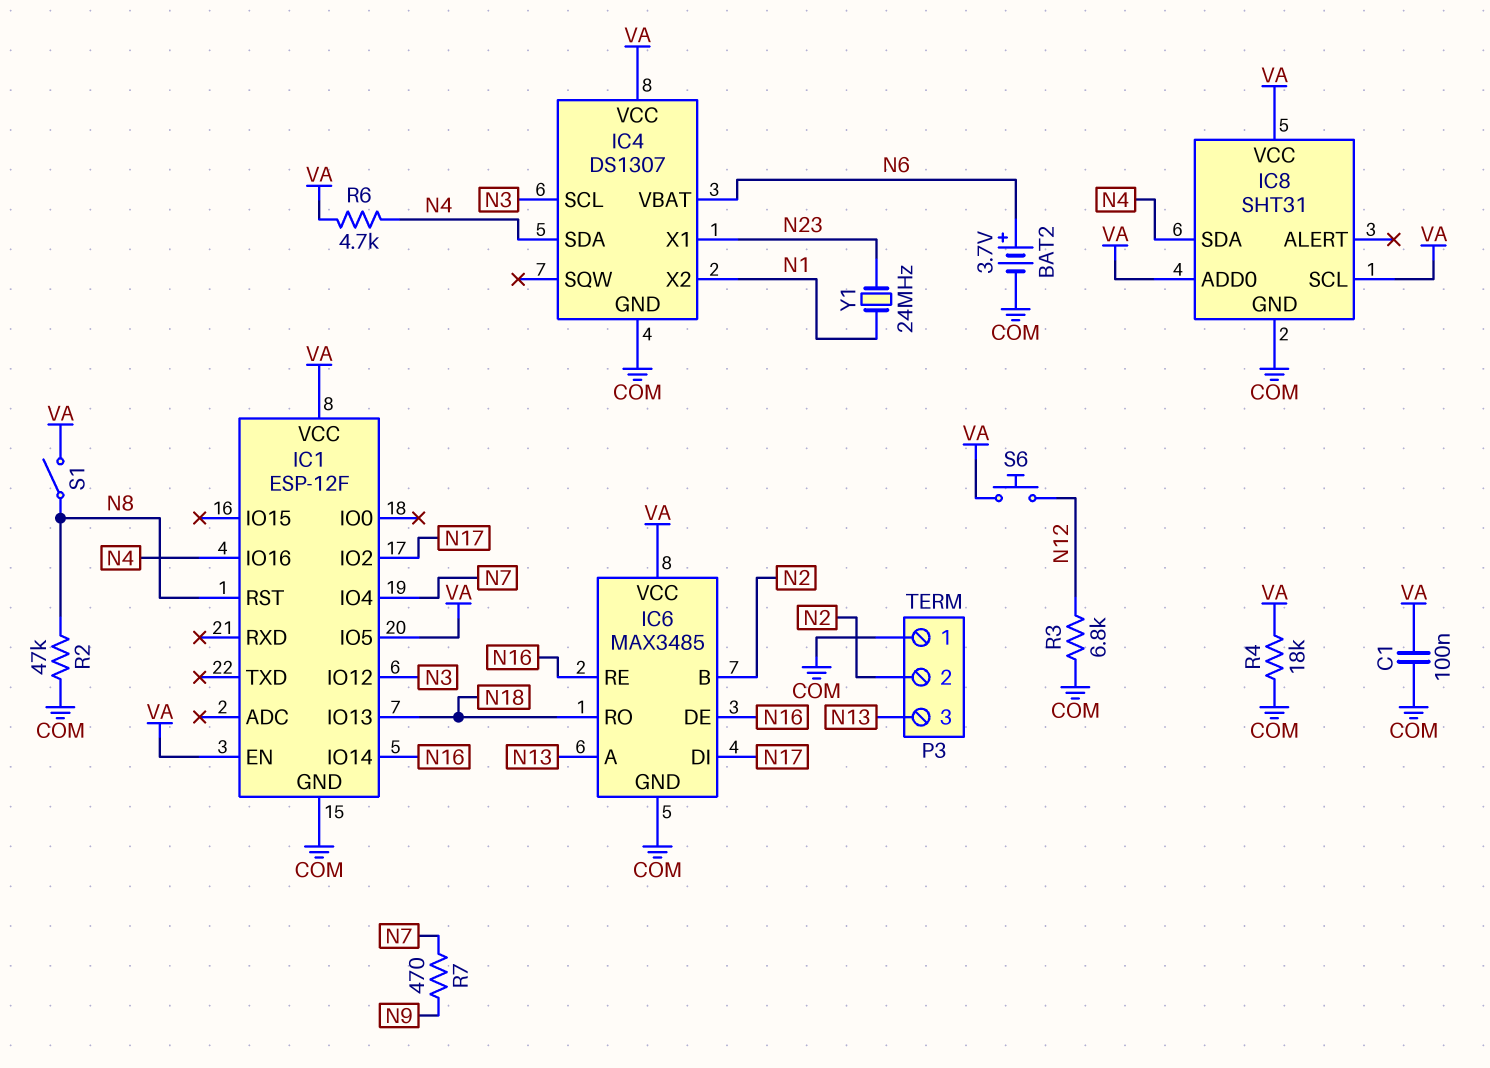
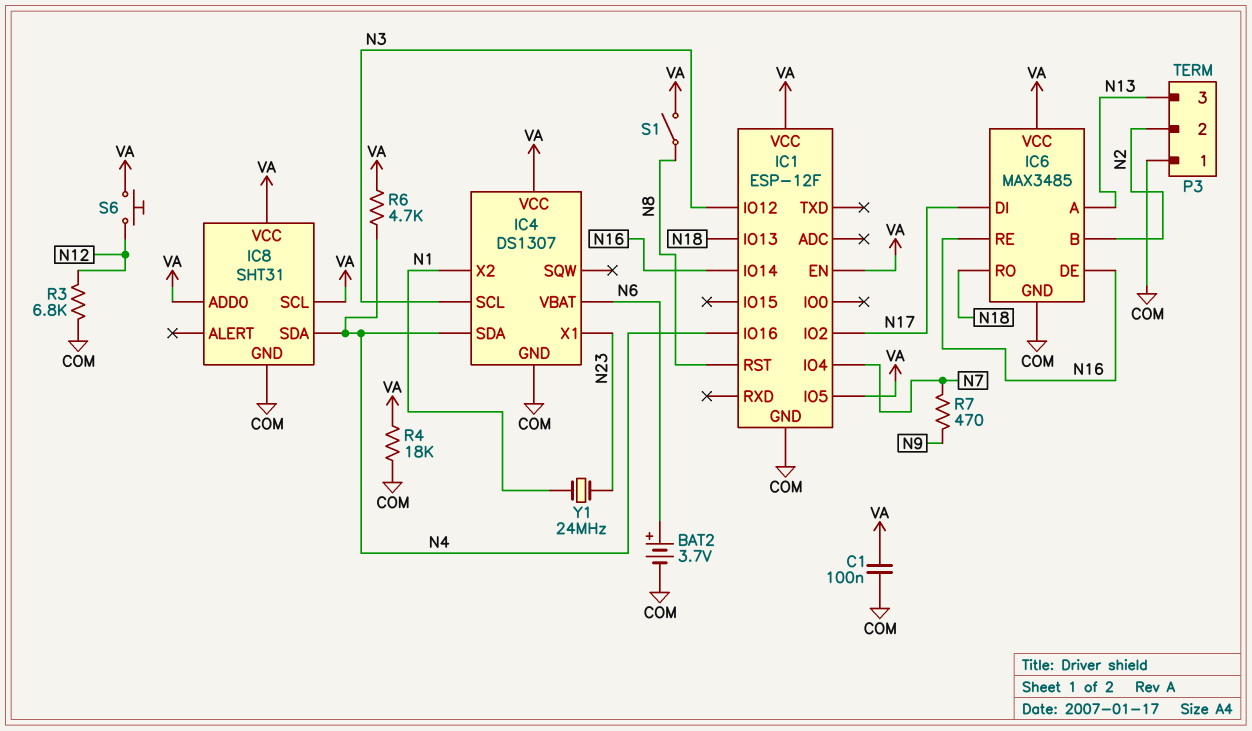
R2: 47k (COM, N8) -> none

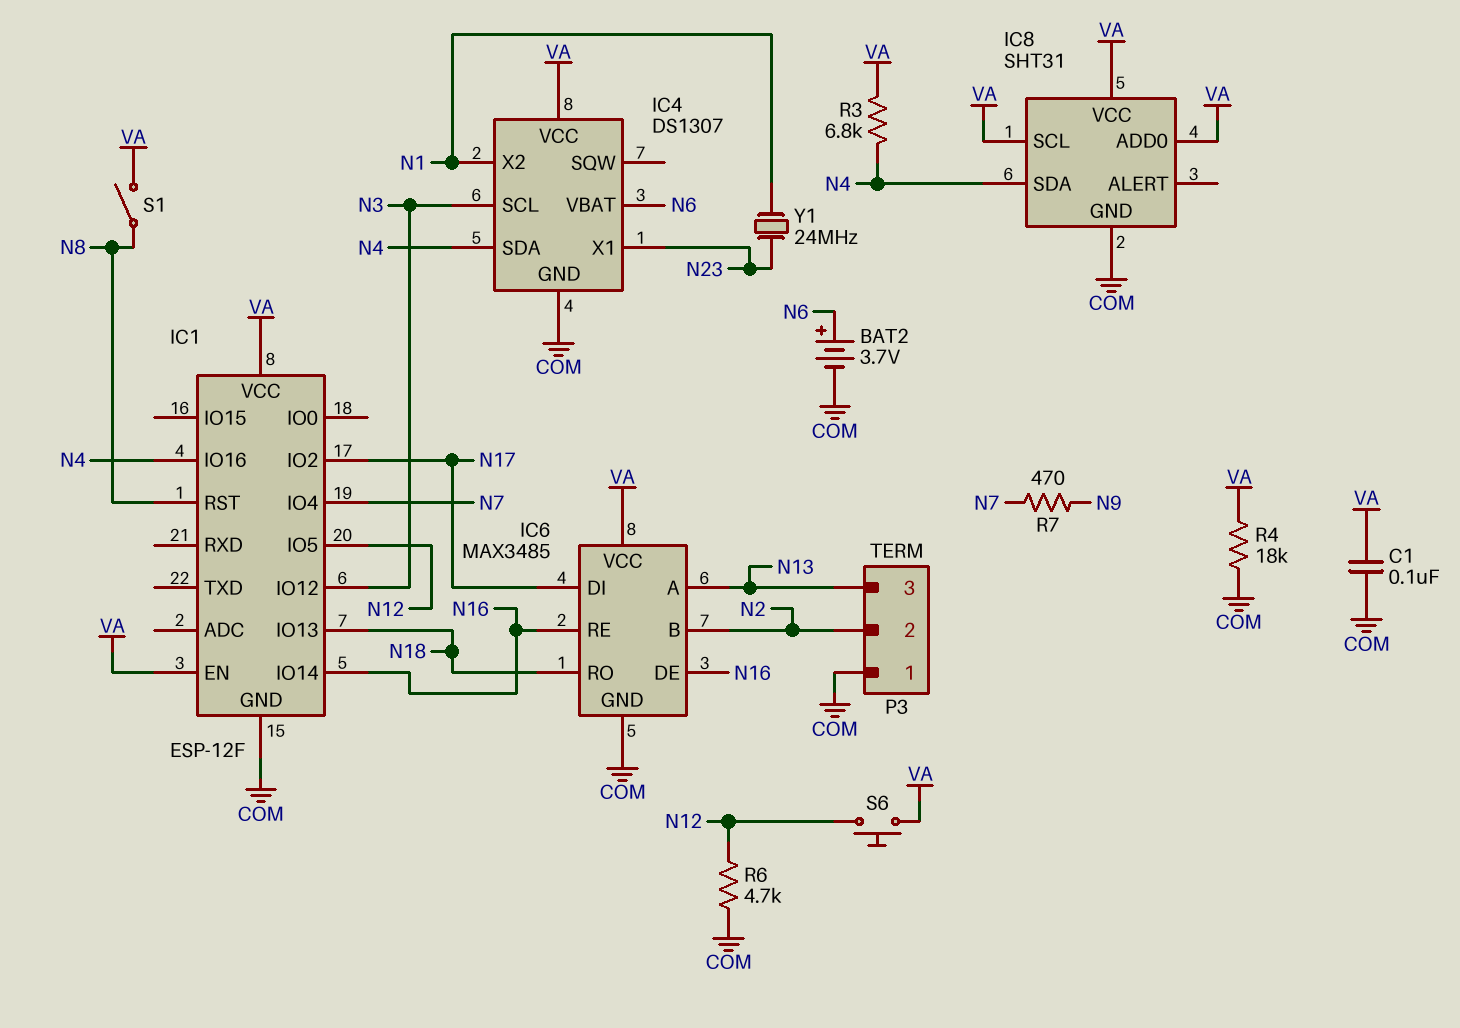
IC1 pin IO5: VA -> N12
R3: 6.8k (COM, N12) -> 6.8k (N4, VA)
R6: 4.7k (N4, VA) -> 4.7k (COM, N12)

